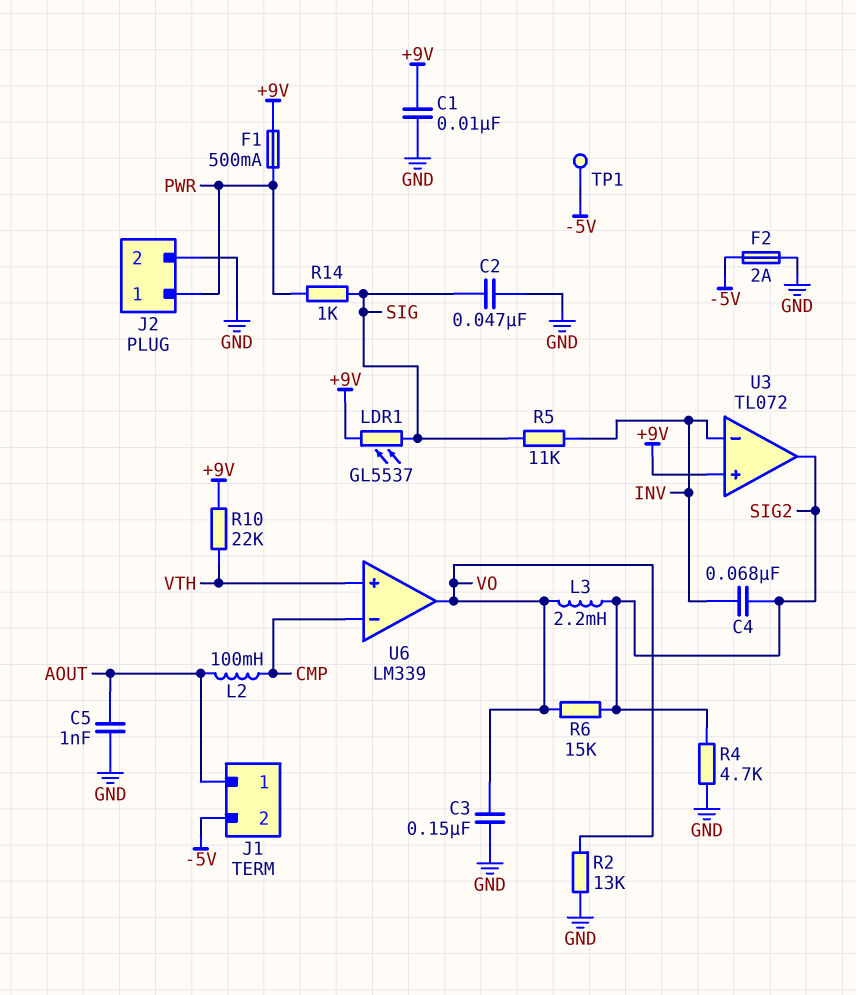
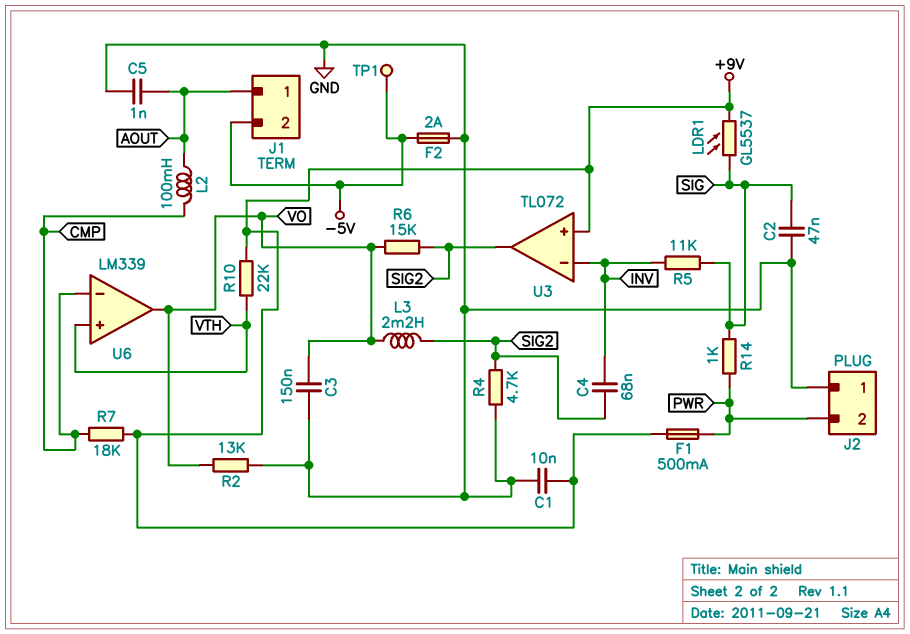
J2 pin 1: PWR -> GND
J2 pin 2: GND -> PWR
R7: none -> 18k (+9V, CMP)

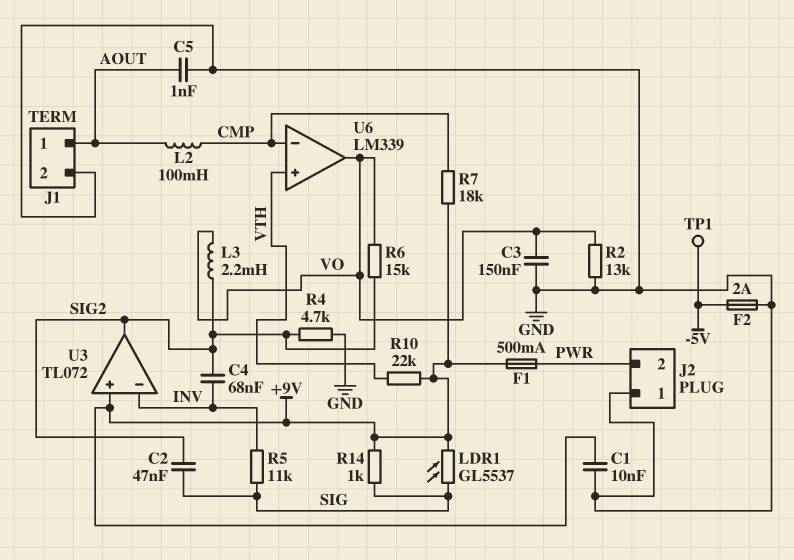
C2: 47nF (GND, SIG) -> 47nF (SIG, SIG2)
J1 pin 2: -5V -> GND
R14: 1k (PWR, SIG) -> 1k (+9V, SIG)

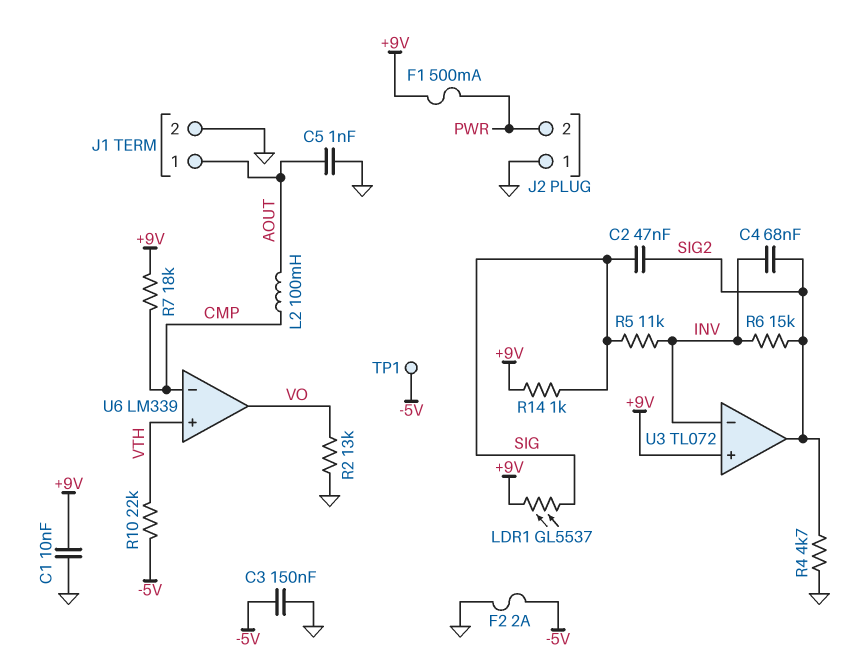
C3: 150nF (GND, VO) -> 150nF (-5V, GND)
L3: 2.2mH (SIG2, VO) -> none
R6: 15k (SIG2, VO) -> 15k (INV, SIG2)
R10: 22k (+9V, VTH) -> 22k (-5V, VTH)

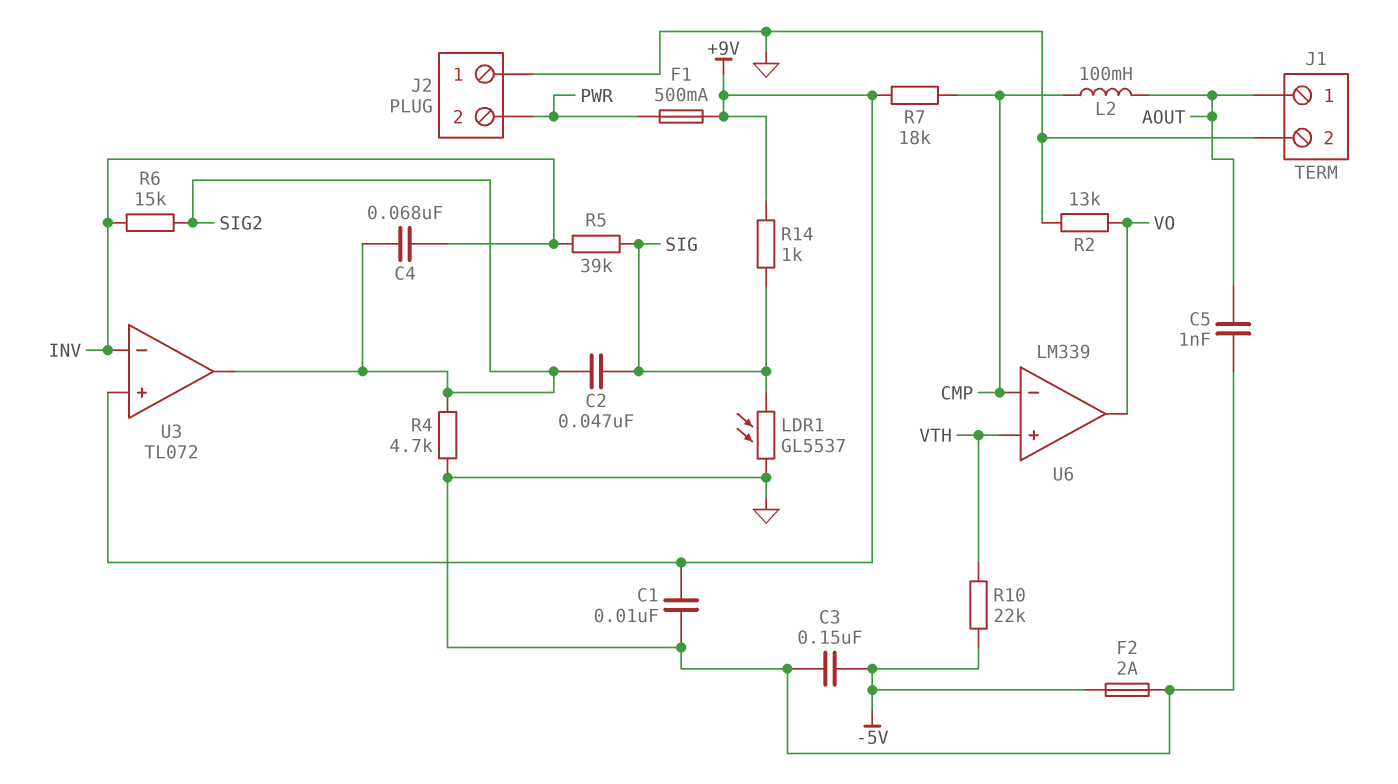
LDR1: GL5537 (+9V, SIG) -> GL5537 (GND, SIG)
R5: 11k (INV, SIG) -> 39k (INV, SIG)
TP1: test point (-5V) -> none

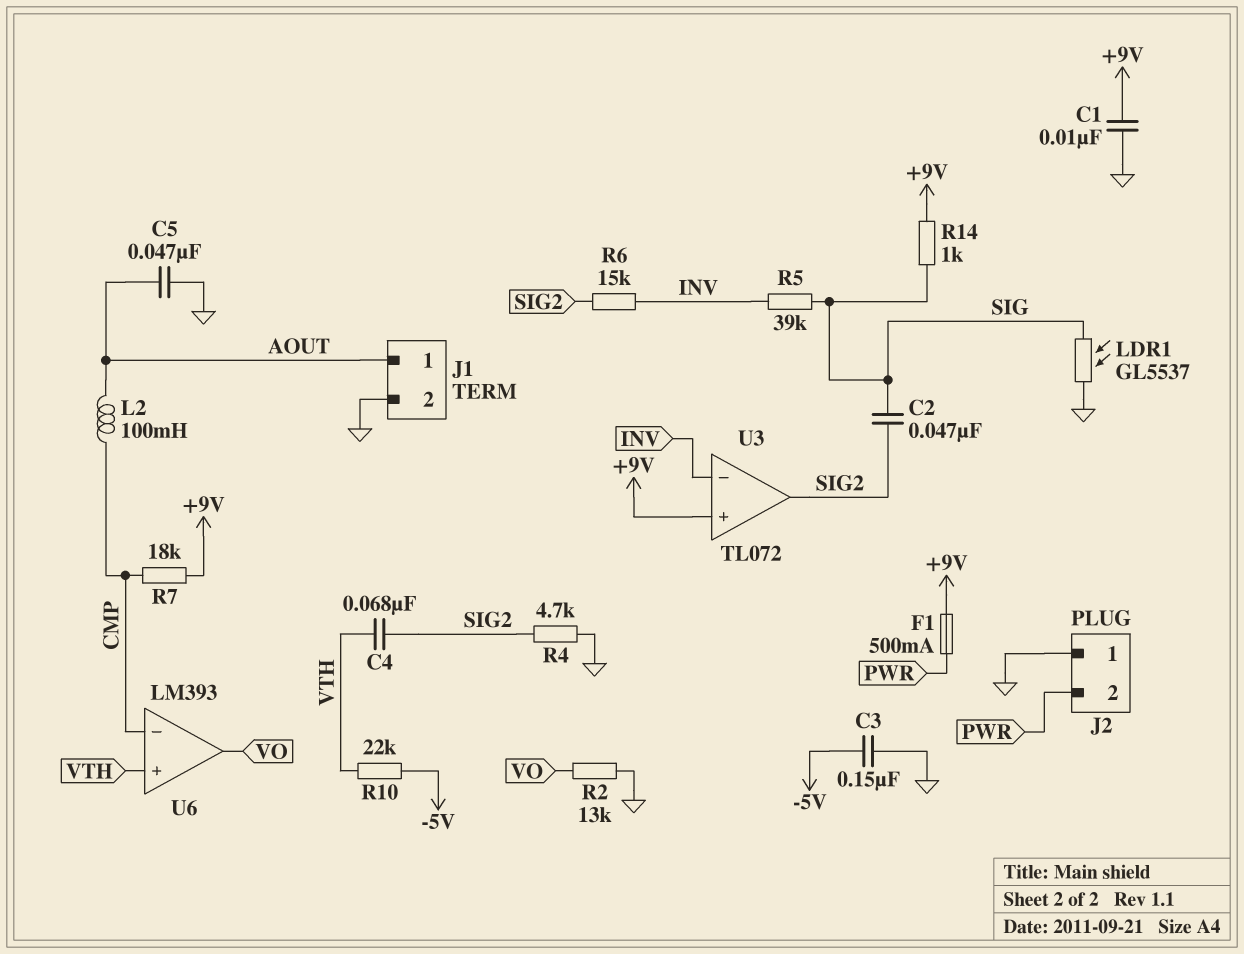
C4: 68nF (INV, SIG2) -> 68nF (SIG2, VTH)
C5: 1nF (AOUT, GND) -> 47nF (AOUT, GND)
F2: 2A (-5V, GND) -> none
U6: LM339 -> LM393

